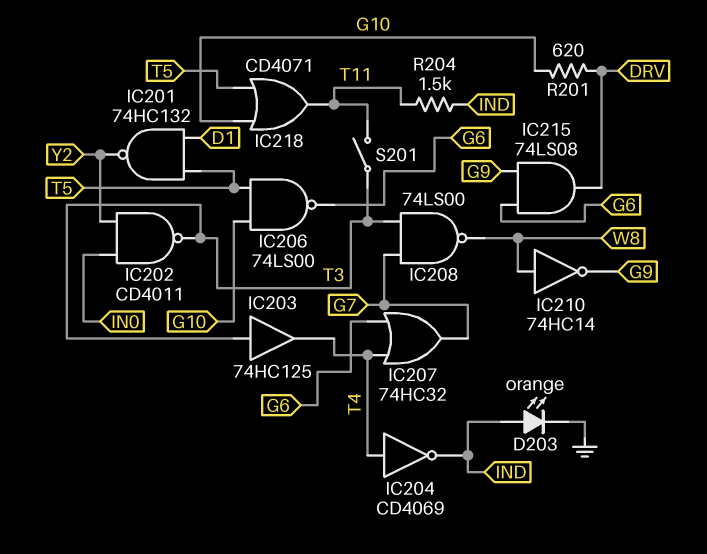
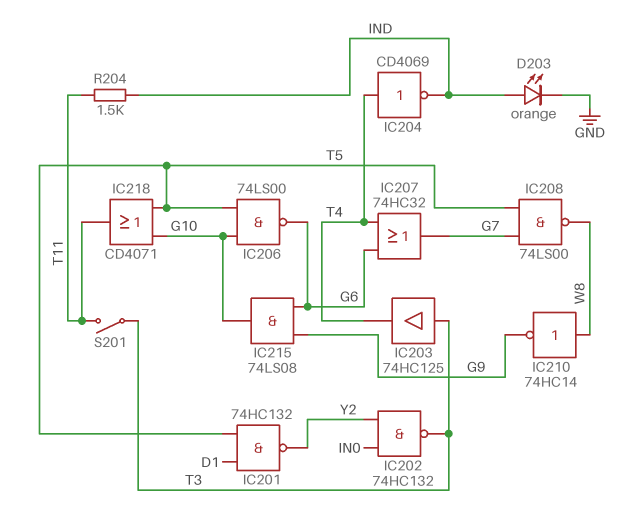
IC202: NAND CD4011 (in IN0, in Y2, out T3) -> NAND 74HC132 (in IN0, in Y2, out T3)
IC208: NAND 74LS00 (in G7, in T3, out W8) -> NAND 74LS00 (in G7, in T5, out W8)
IC215: AND 74LS08 (in G6, in G9, out DRV) -> AND 74LS08 (in G6, in G9, out G10)
R201: 620 (DRV, G10) -> none

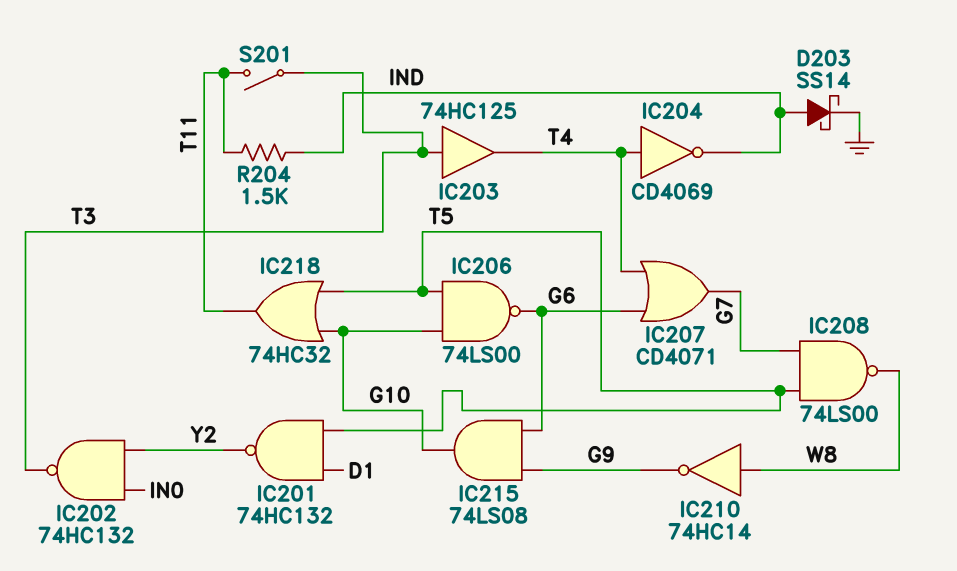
D203: LED orange (A IND, K GND) -> schottky SS14 (A IND, K GND)
IC207: OR 74HC32 (in G6, in T4, out G7) -> OR CD4071 (in G6, in T4, out G7)
IC218: OR CD4071 (in G10, in T5, out T11) -> OR 74HC32 (in G10, in T5, out T11)

